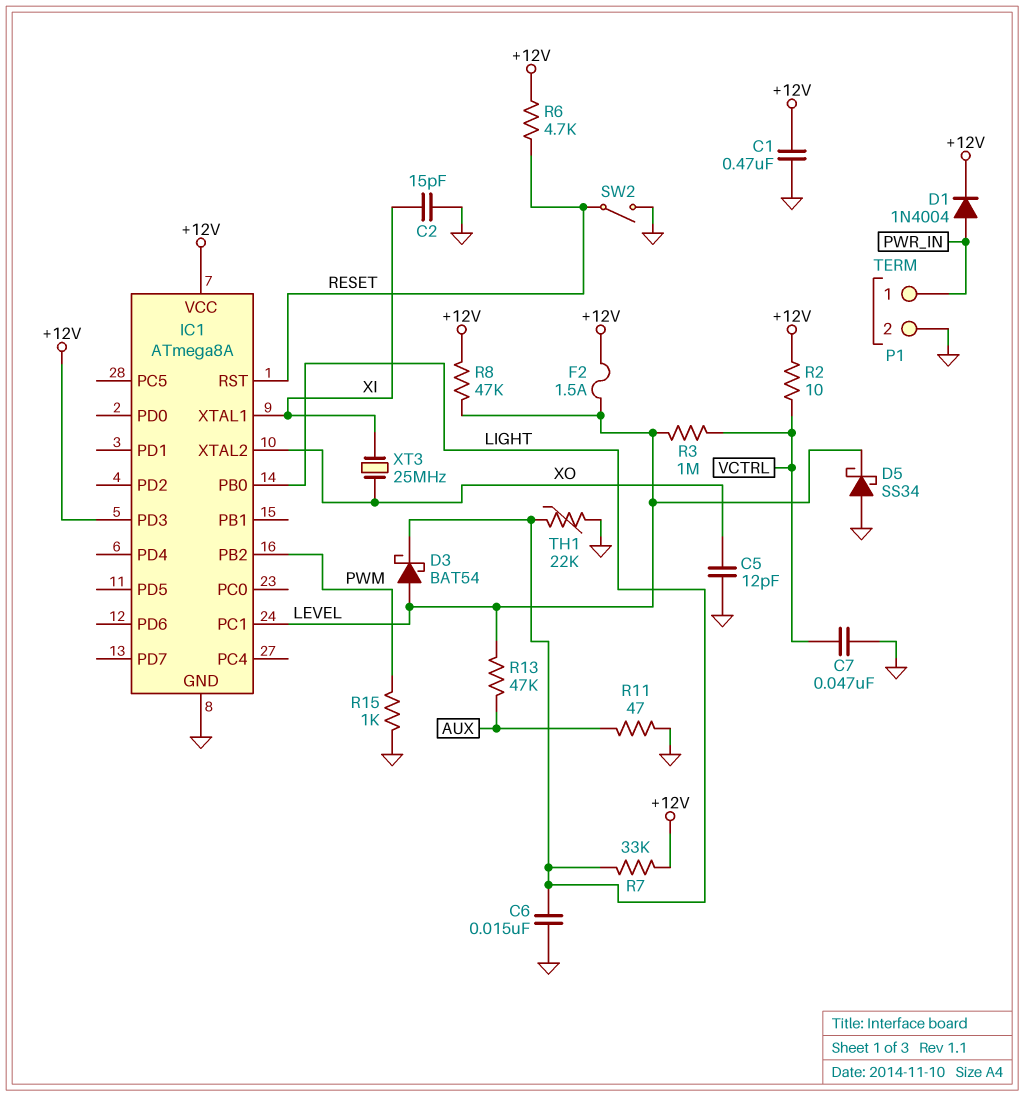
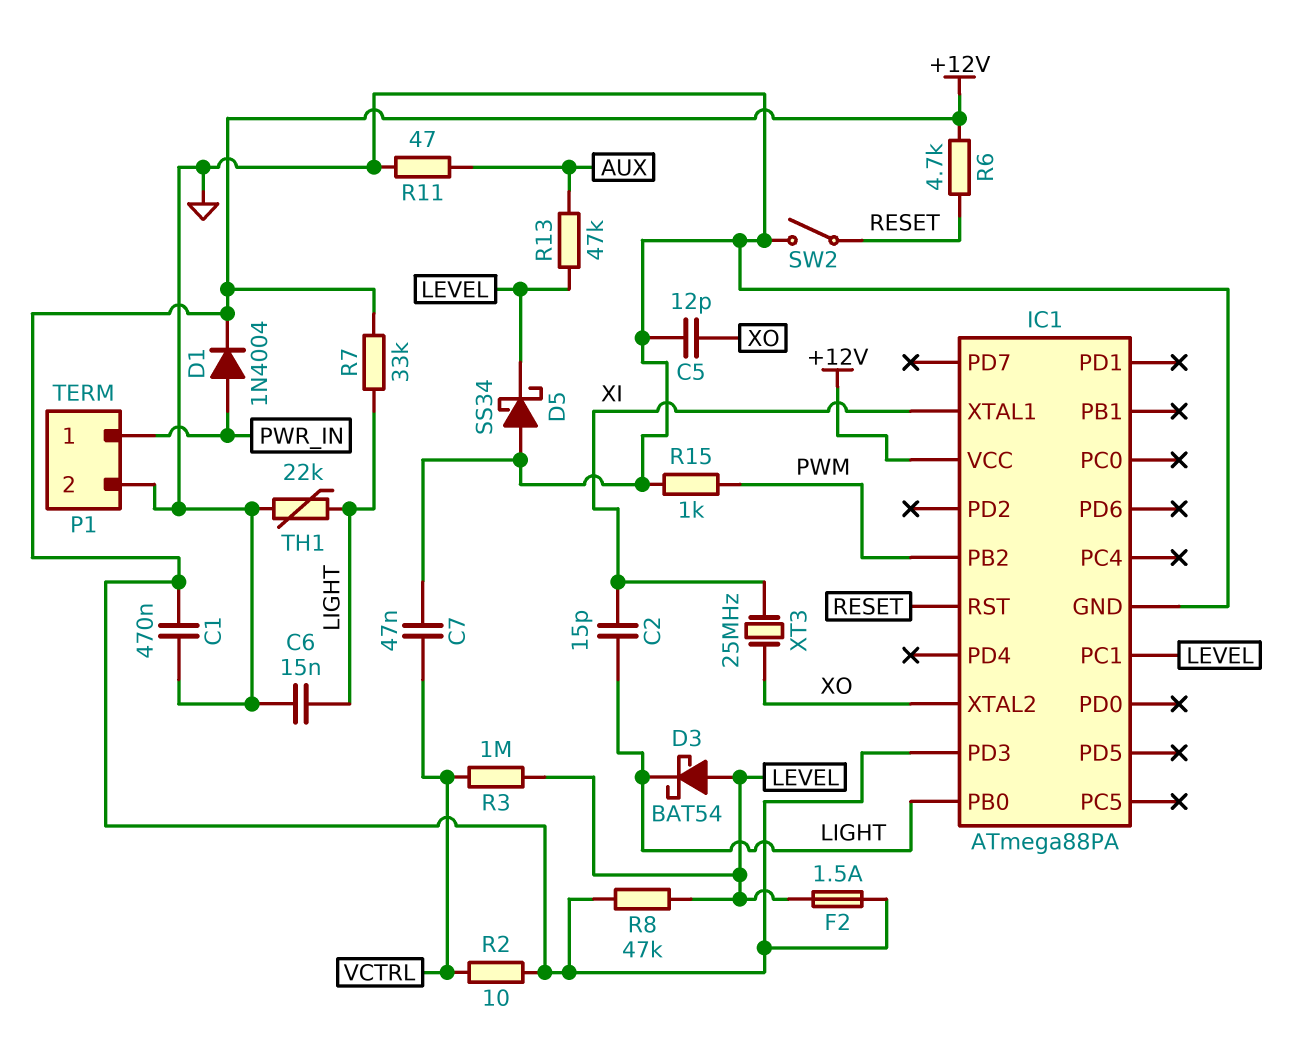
C2: 15pF (GND, XI) -> 15pF (LIGHT, XI)
IC1: ATmega8A -> ATmega88PA

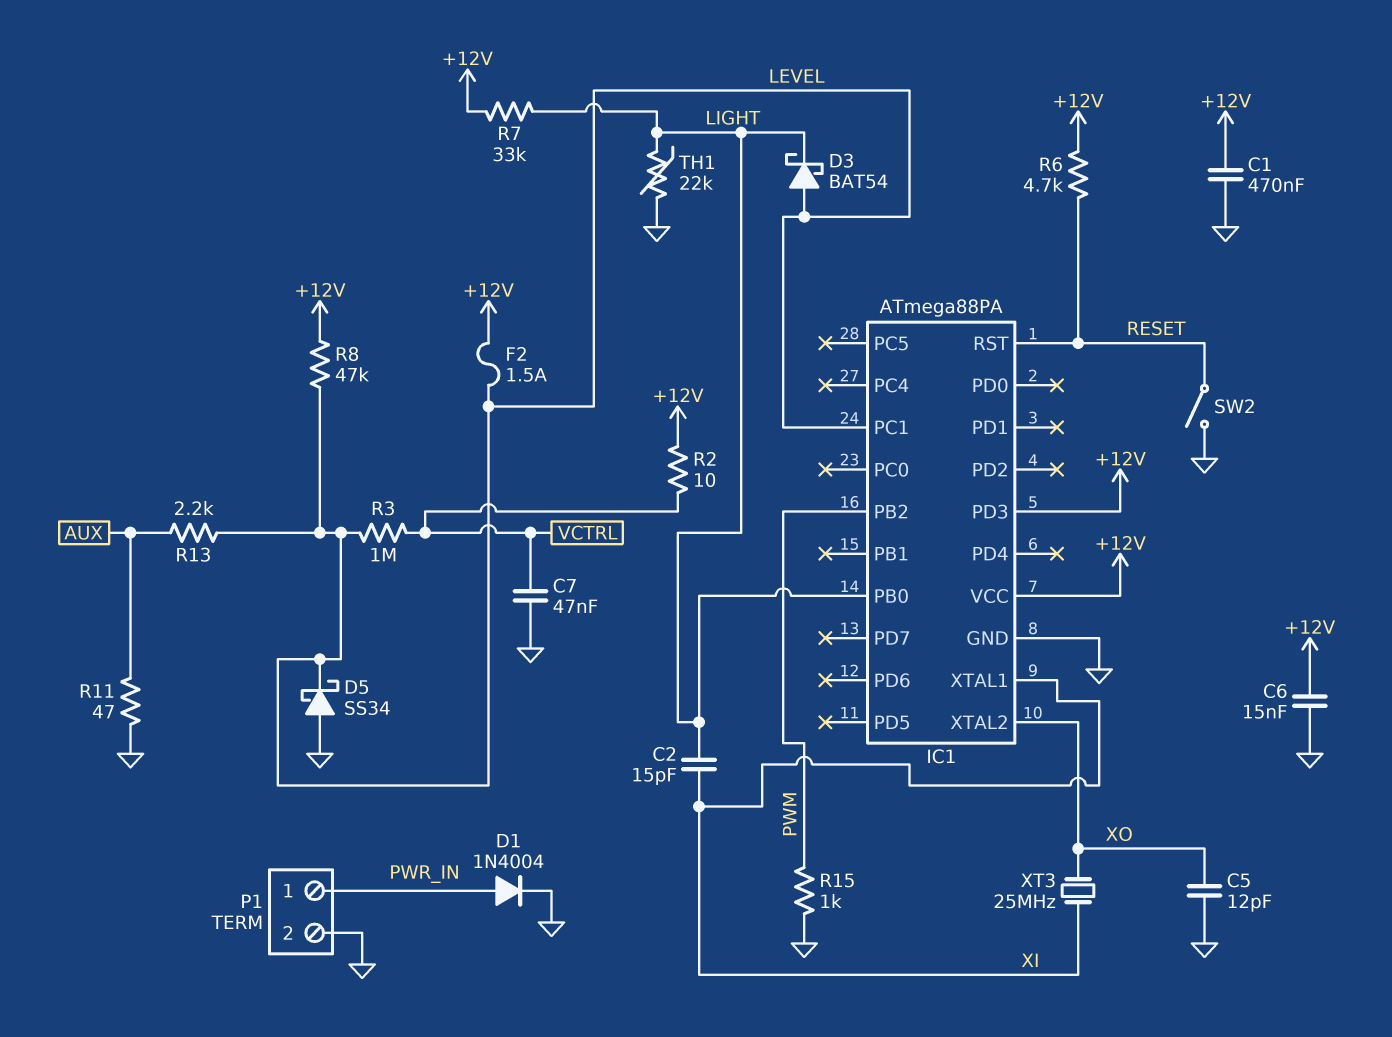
C6: 15nF (GND, LIGHT) -> 15nF (+12V, GND)
D1: diode 1N4004 (A PWR_IN, K +12V) -> diode 1N4004 (A PWR_IN, K GND)
R13: 47k (AUX, LEVEL) -> 2.2k (AUX, LEVEL)

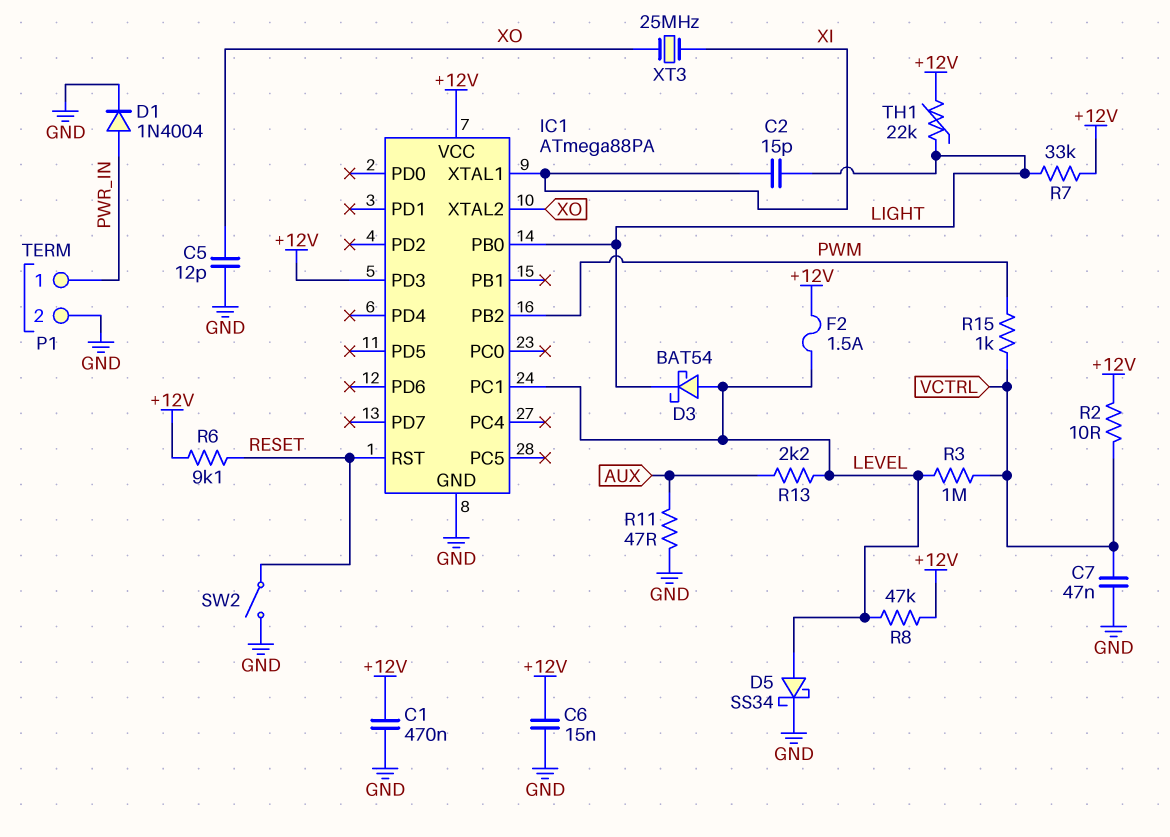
D5: schottky SS34 (A GND, K LEVEL) -> schottky SS34 (A LEVEL, K GND)
R6: 4.7k (+12V, RESET) -> 9.1k (+12V, RESET)
R15: 1k (GND, PWM) -> 1k (PWM, VCTRL)
TH1: 22k (GND, LIGHT) -> 22k (+12V, LIGHT)

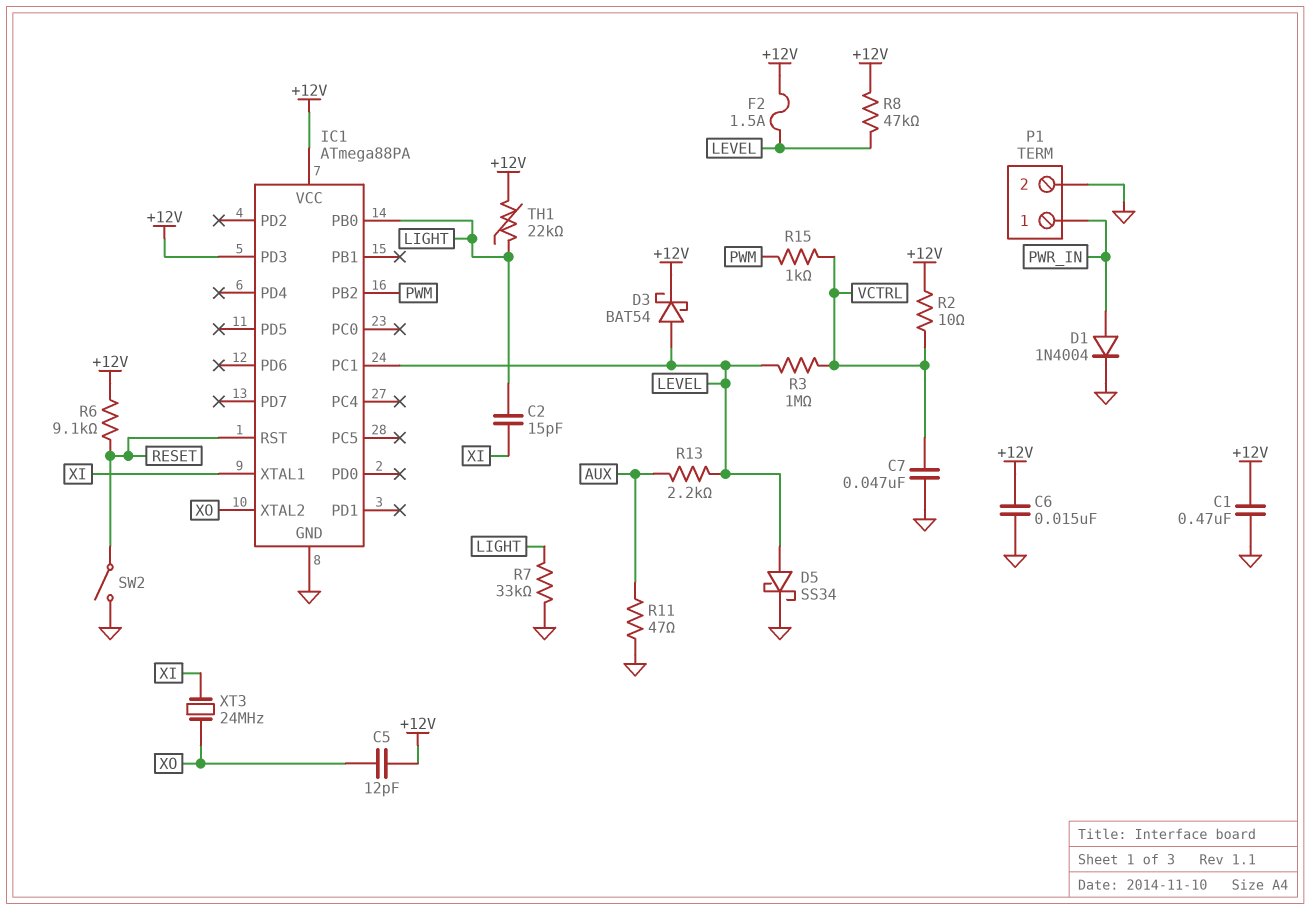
C5: 12pF (GND, XO) -> 12pF (+12V, XO)
D3: schottky BAT54 (A LEVEL, K LIGHT) -> schottky BAT54 (A LEVEL, K +12V)
R7: 33k (+12V, LIGHT) -> 33k (GND, LIGHT)
XT3: 25MHz (XI, XO) -> 24MHz (XI, XO)

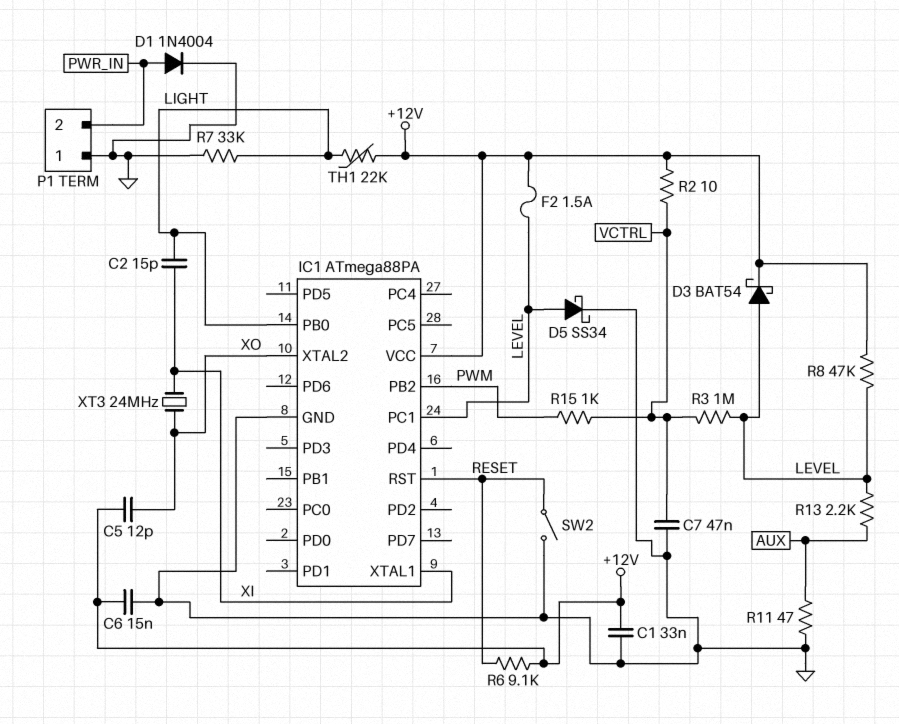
C1: 470nF (+12V, GND) -> 33nF (+12V, GND)
IC1 pin PD3: +12V -> none
P1 pin 1: PWR_IN -> GND
P1 pin 2: GND -> PWR_IN

